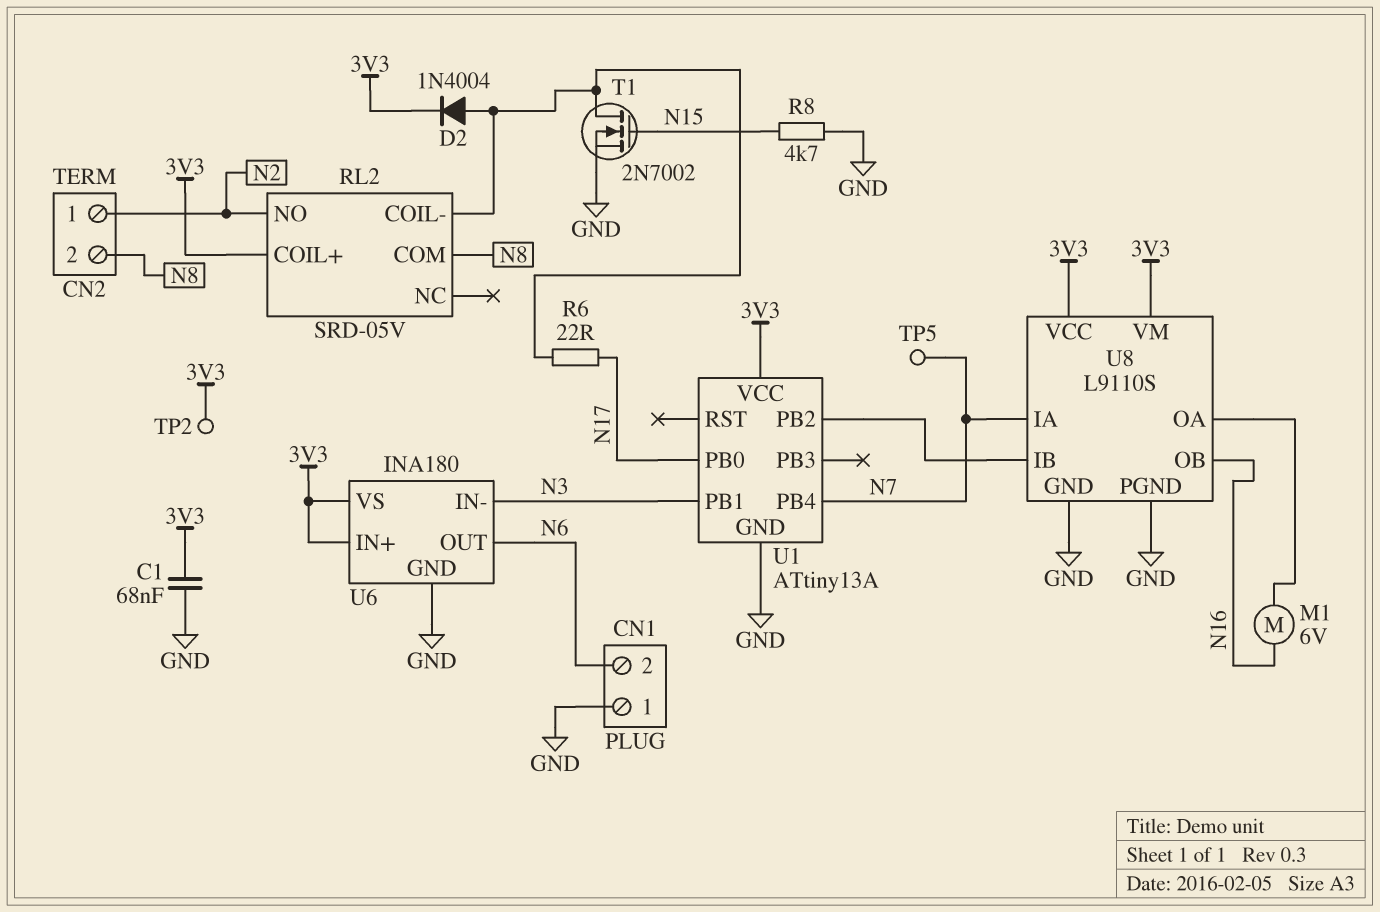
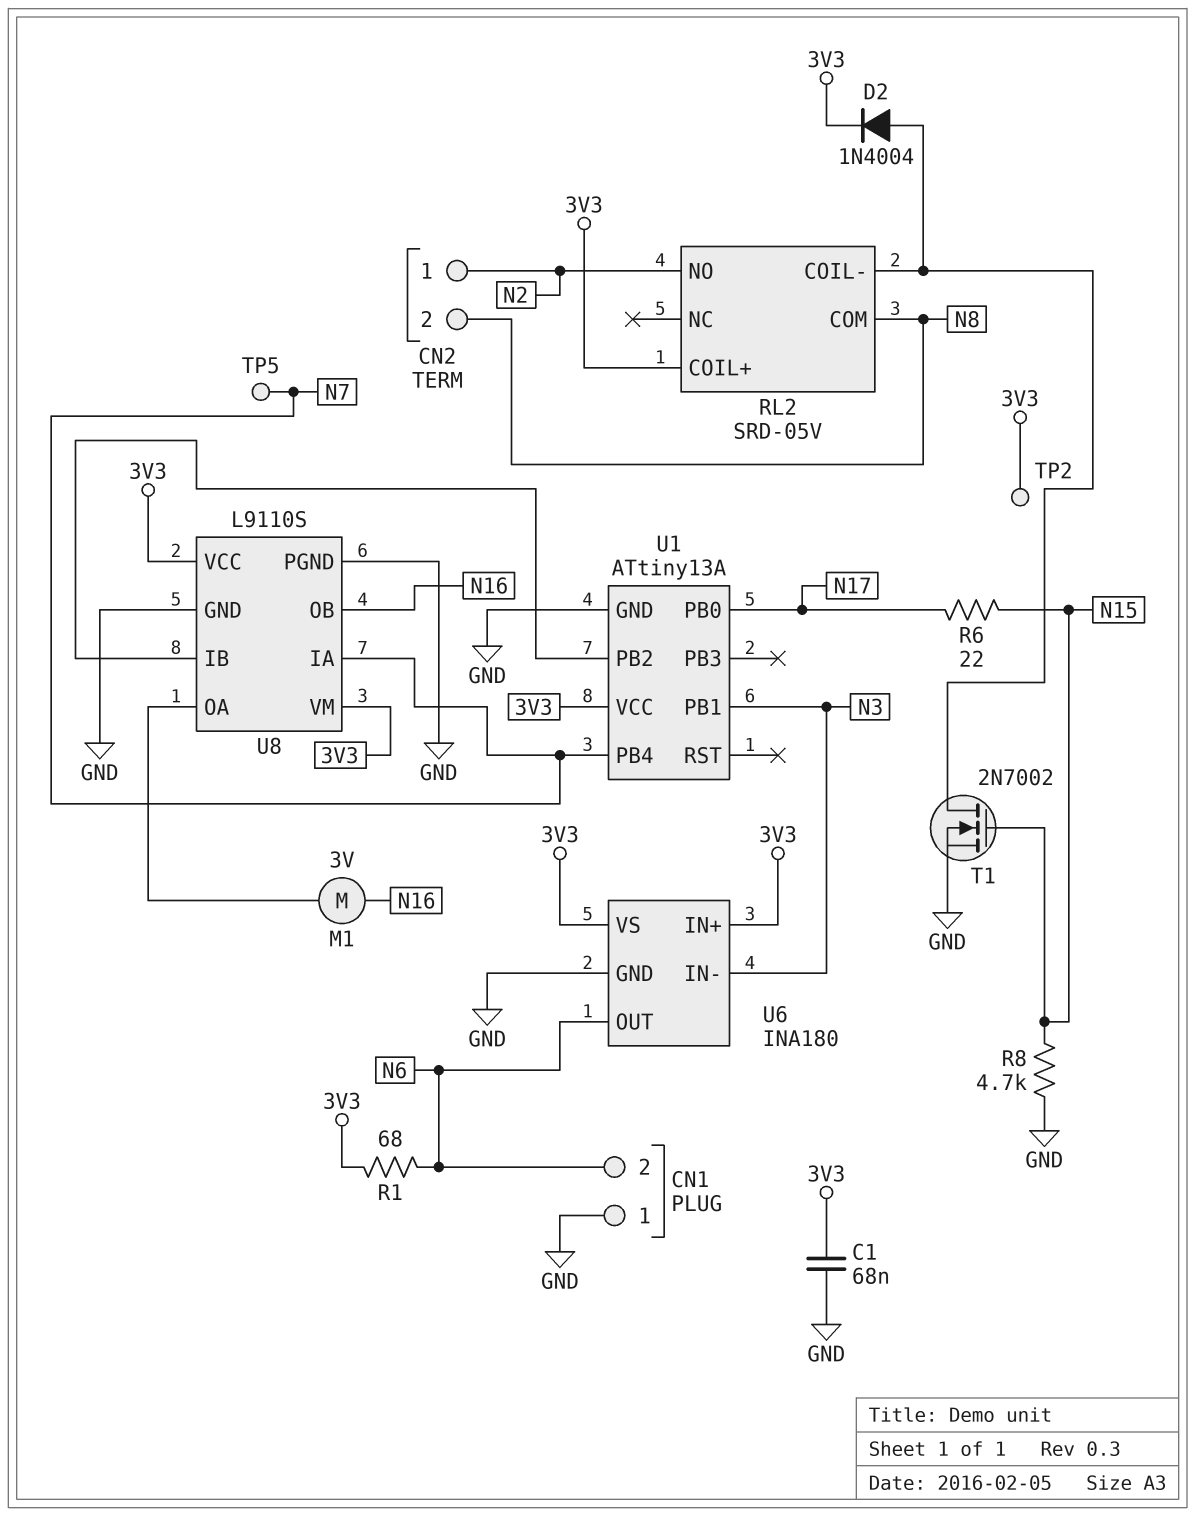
M1: motor 6V (N16, U8/OA) -> motor 3V (N16, U8/OA)
R1: none -> 68 (3V3, N6)
R6: 22 (N17, RL2/COIL-) -> 22 (N15, N17)

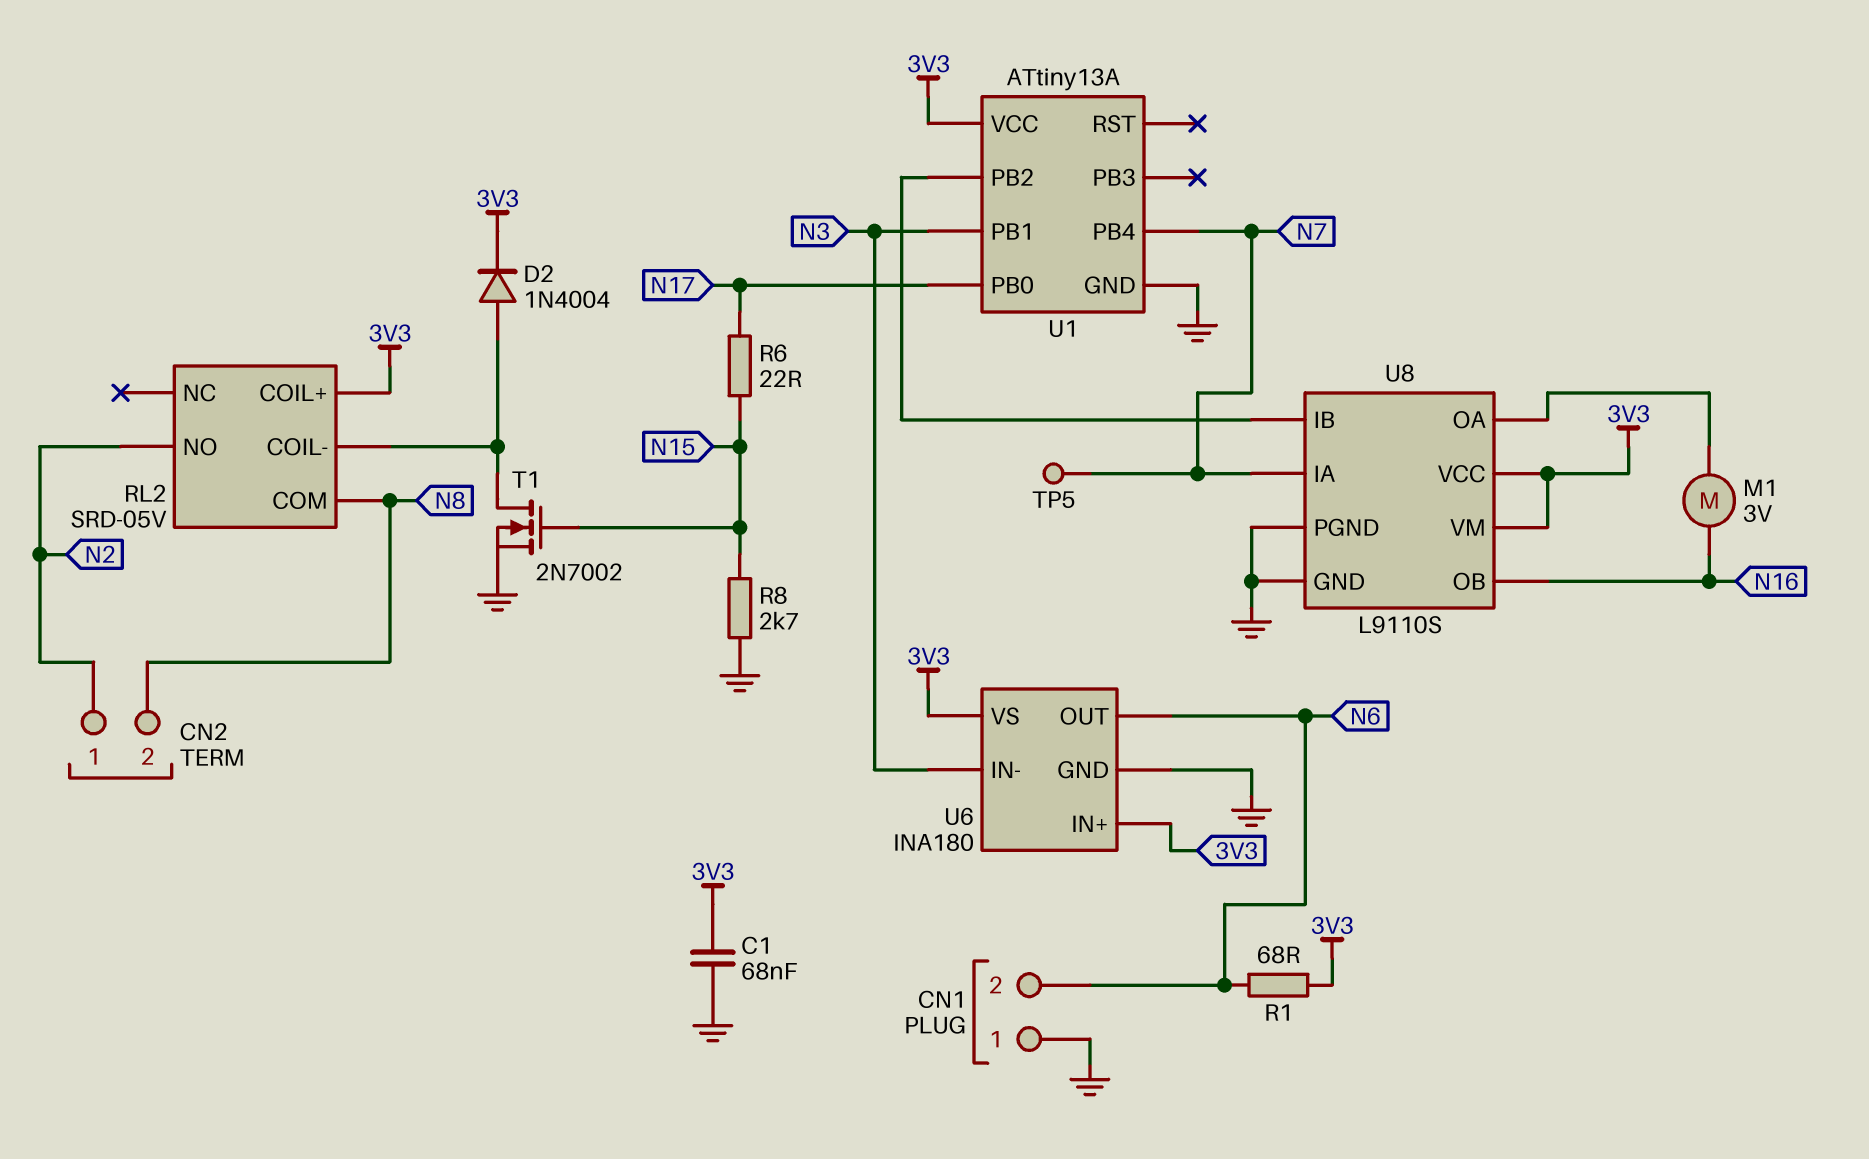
R8: 4.7k (GND, N15) -> 2.7k (GND, N15)
TP2: test point (3V3) -> none

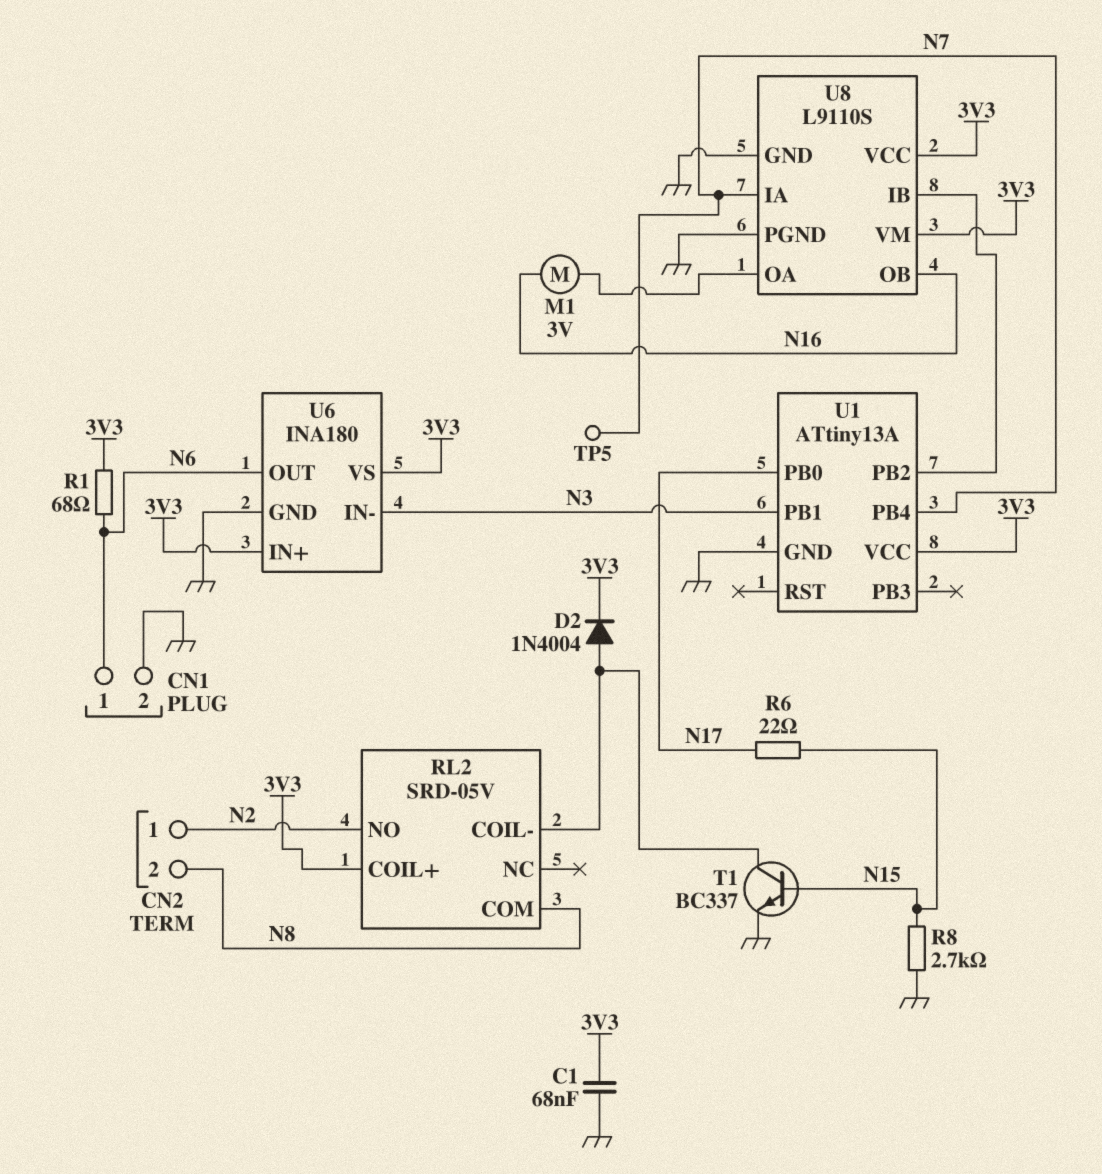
CN1 pin 1: GND -> N6
CN1 pin 2: N6 -> GND
T1: NMOS 2N7002 (G N15, D RL2/COIL-, S GND) -> NPN BC337 (B N15, C RL2/COIL-, E GND)

